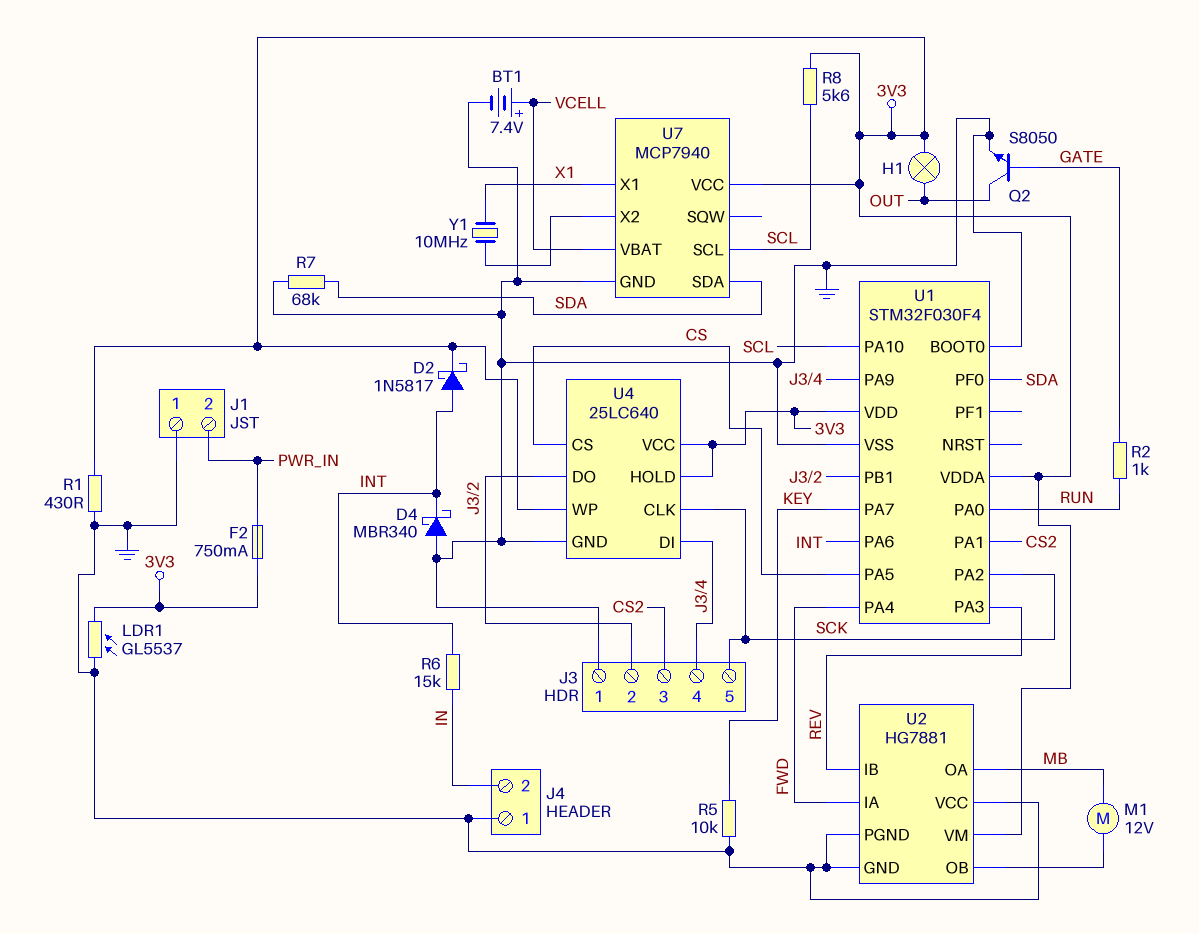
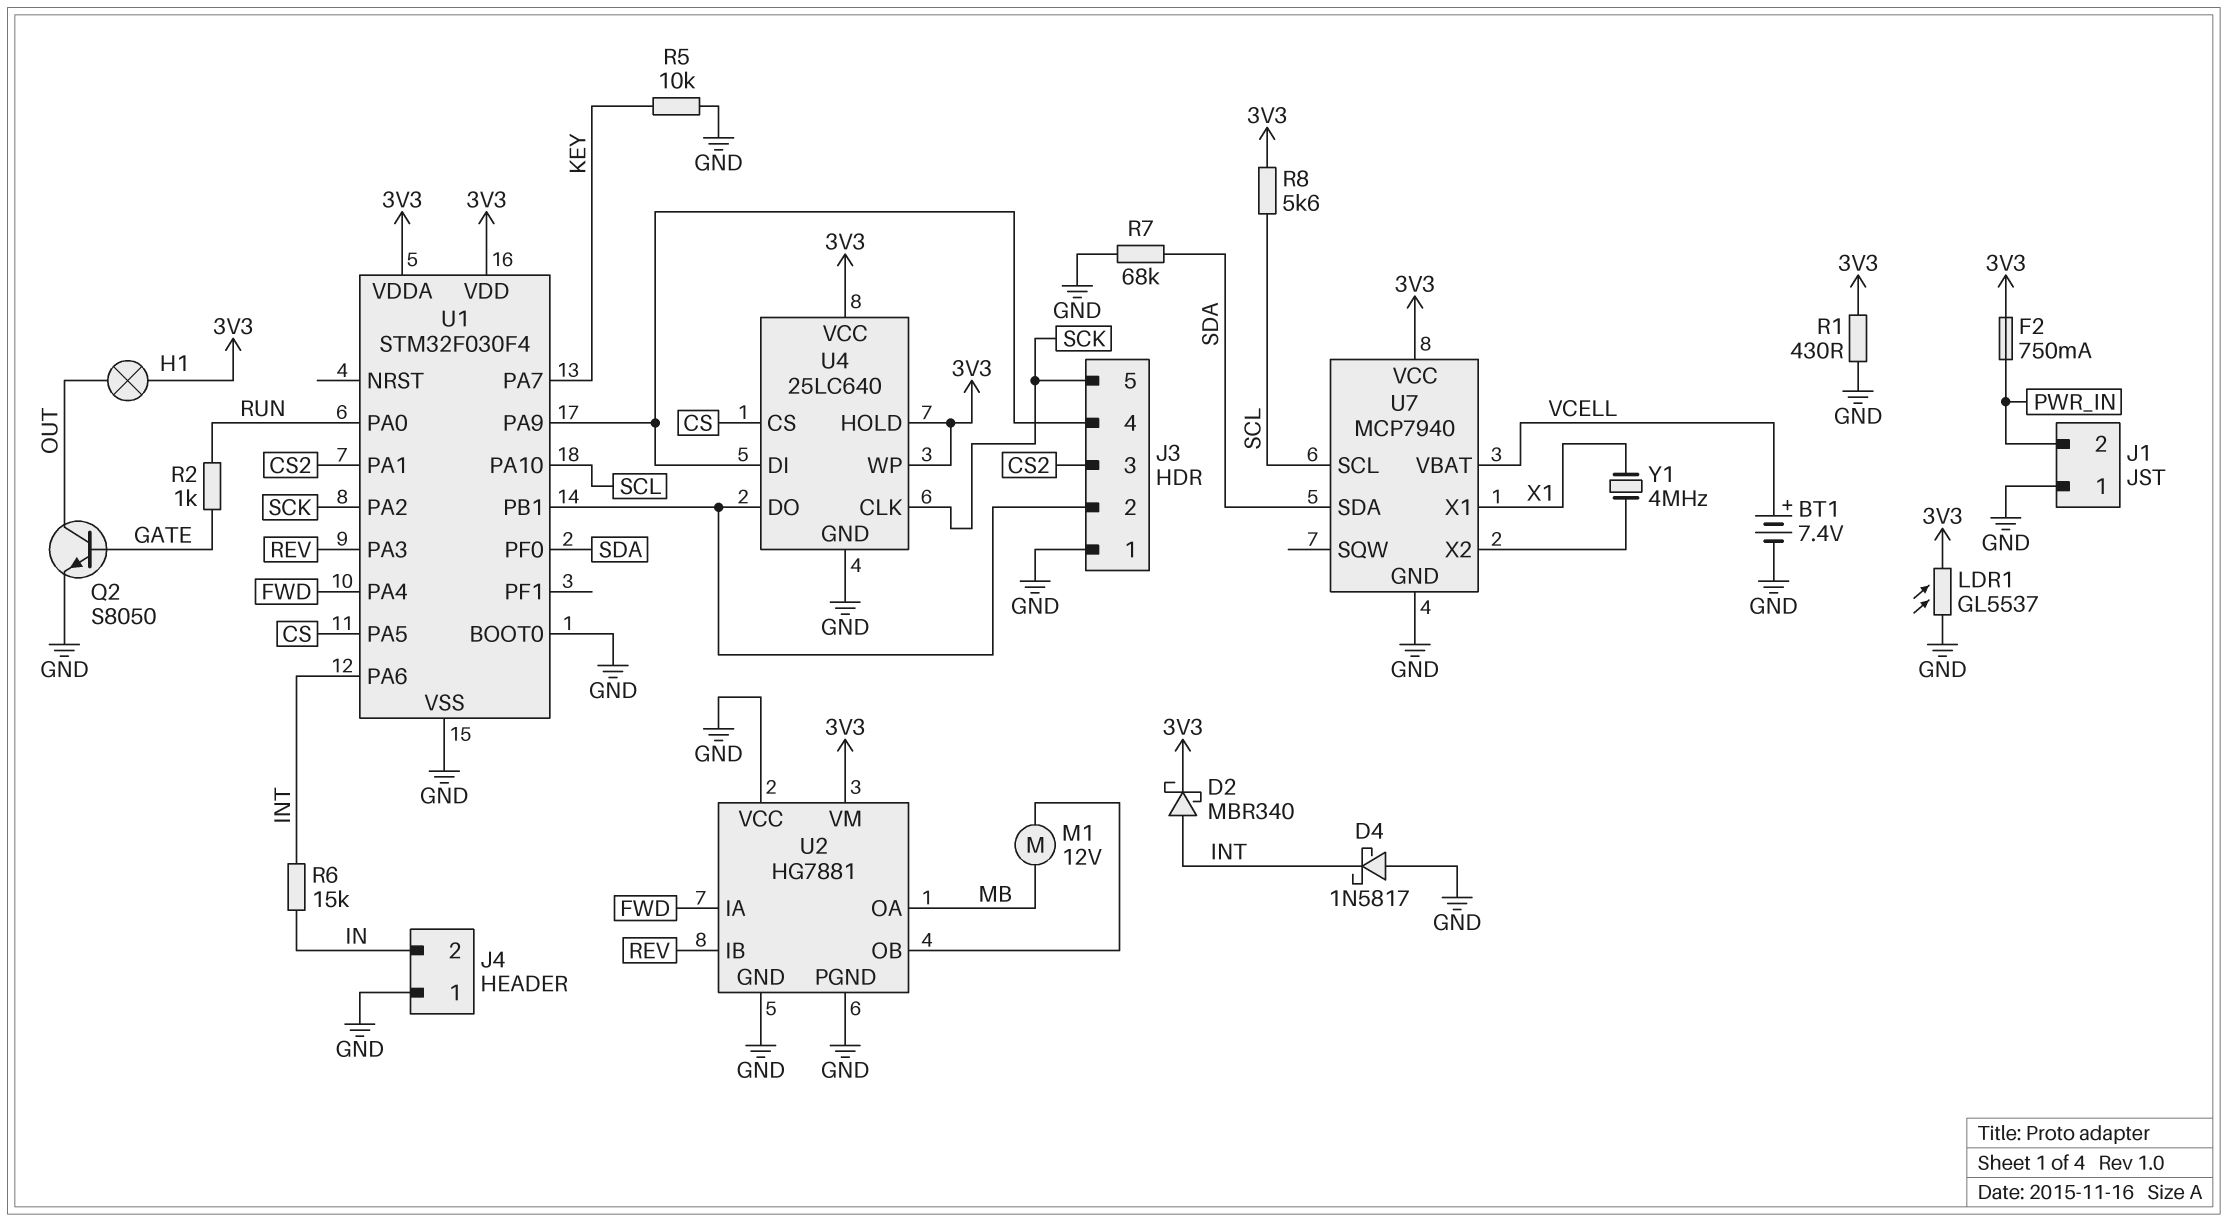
D2: schottky 1N5817 (A INT, K 3V3) -> schottky MBR340 (A INT, K 3V3)
D4: schottky MBR340 (A GND, K INT) -> schottky 1N5817 (A GND, K INT)
Y1: 10MHz (U7/X2, X1) -> 4MHz (U7/X2, X1)

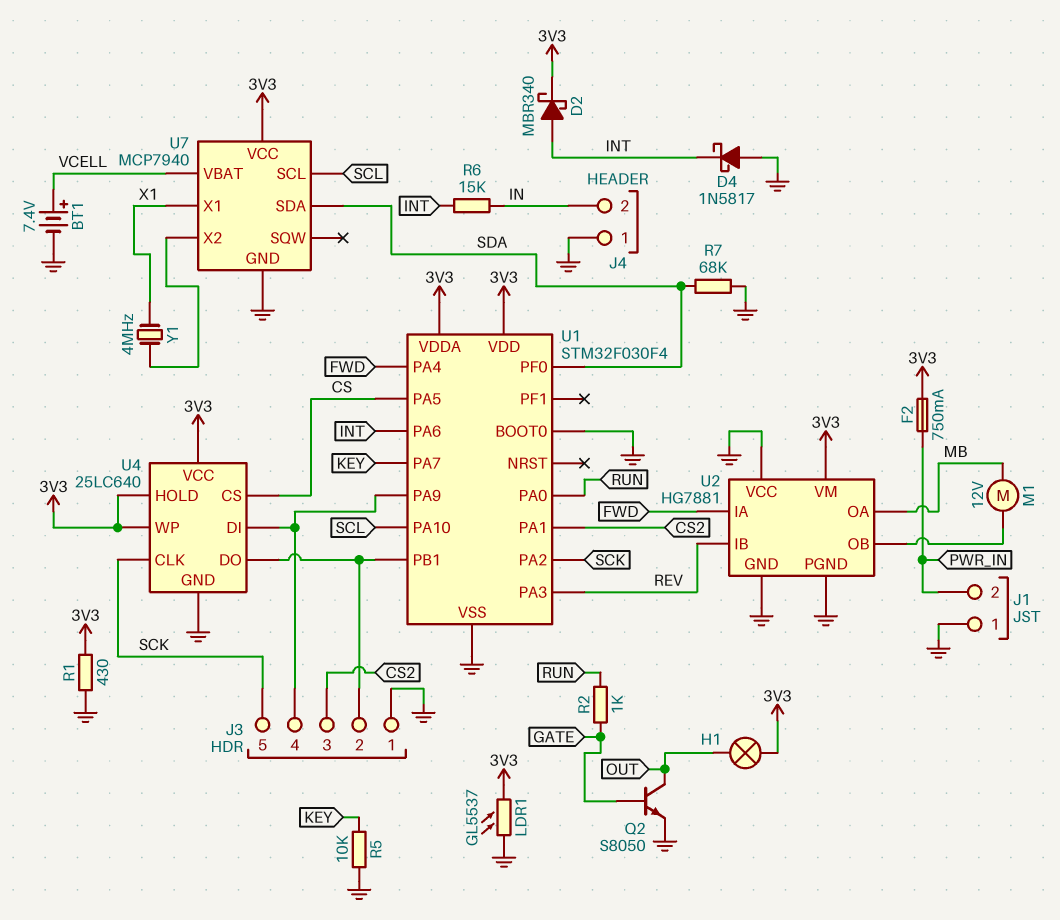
R8: 5.6k (3V3, SCL) -> none

